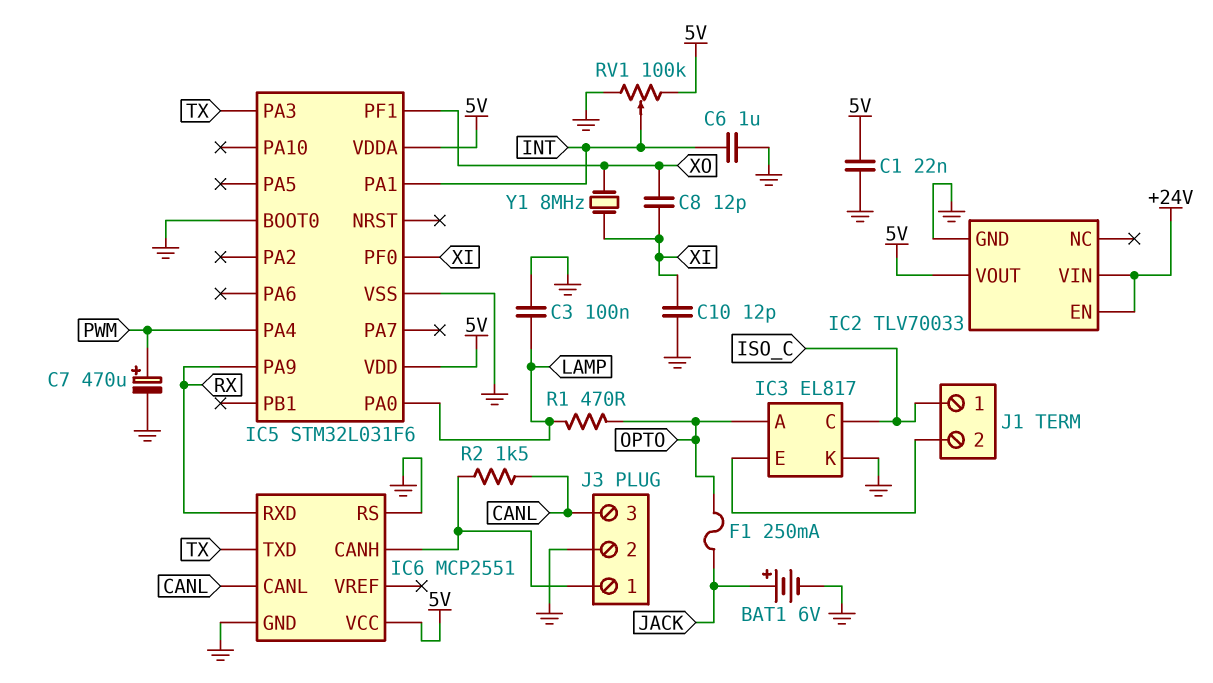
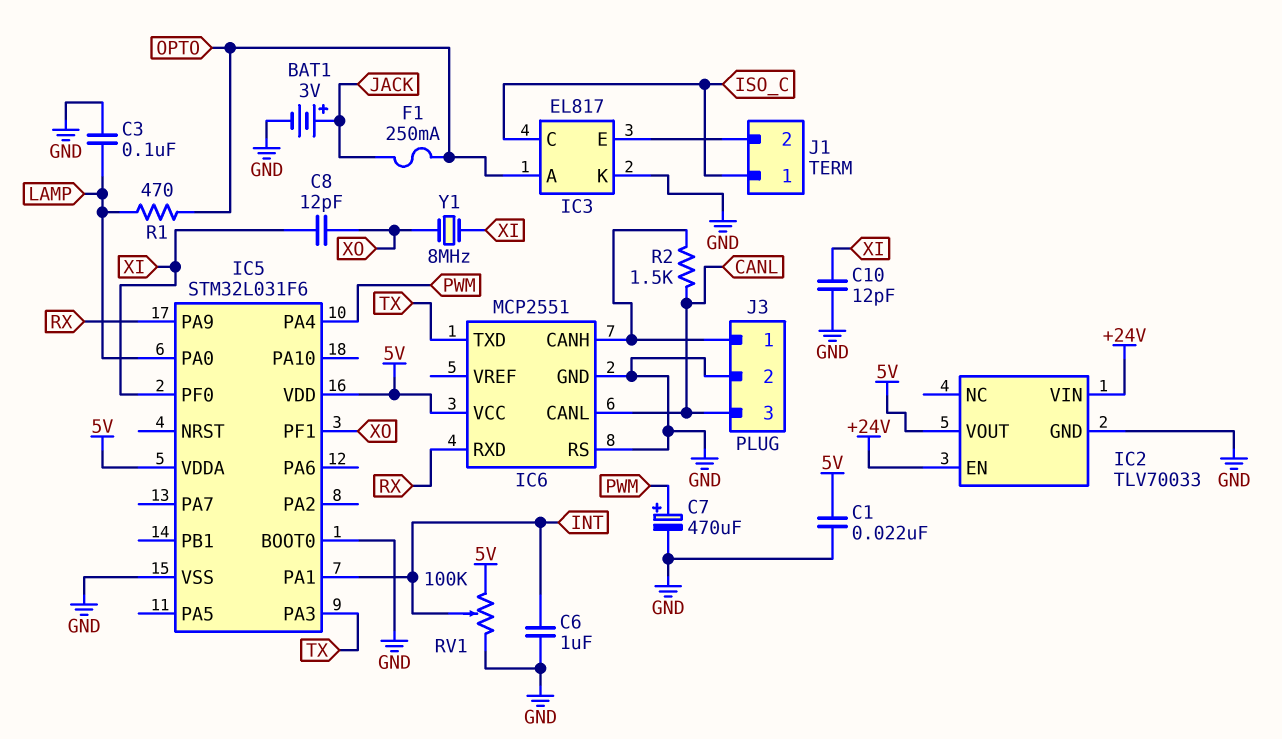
BAT1: 6V (plus JACK, minus GND) -> 3V (plus JACK, minus GND)

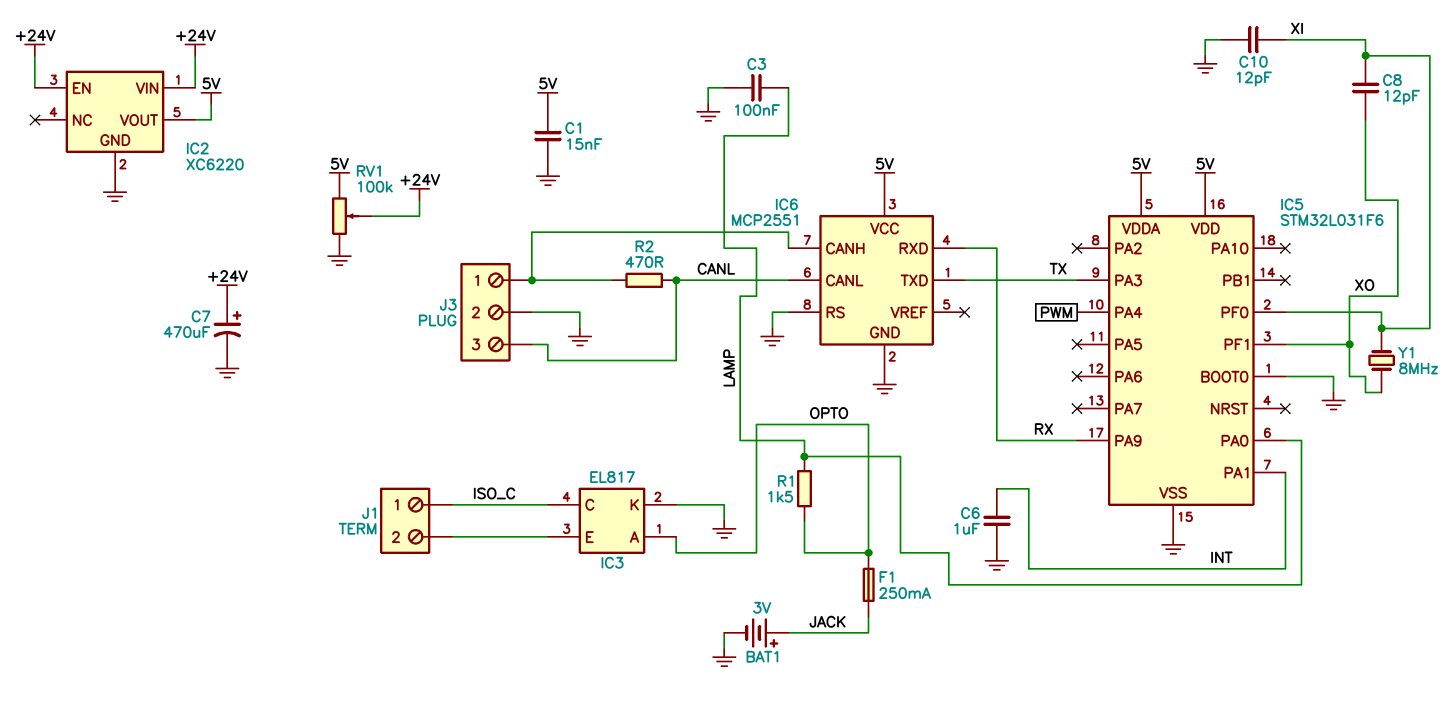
C1: 22nF (5V, GND) -> 15nF (5V, GND)
C7: 470uF (plus PWM, minus GND) -> 470uF (plus +24V, minus GND)
IC2: TLV70033 -> XC6220
R1: 470 (LAMP, OPTO) -> 1.5k (LAMP, OPTO)
R2: 1.5k (CANL, IC6/CANH) -> 470 (CANL, IC6/CANH)
RV1: 100k (5V, GND, wiper INT) -> 100k (5V, GND, wiper +24V)

